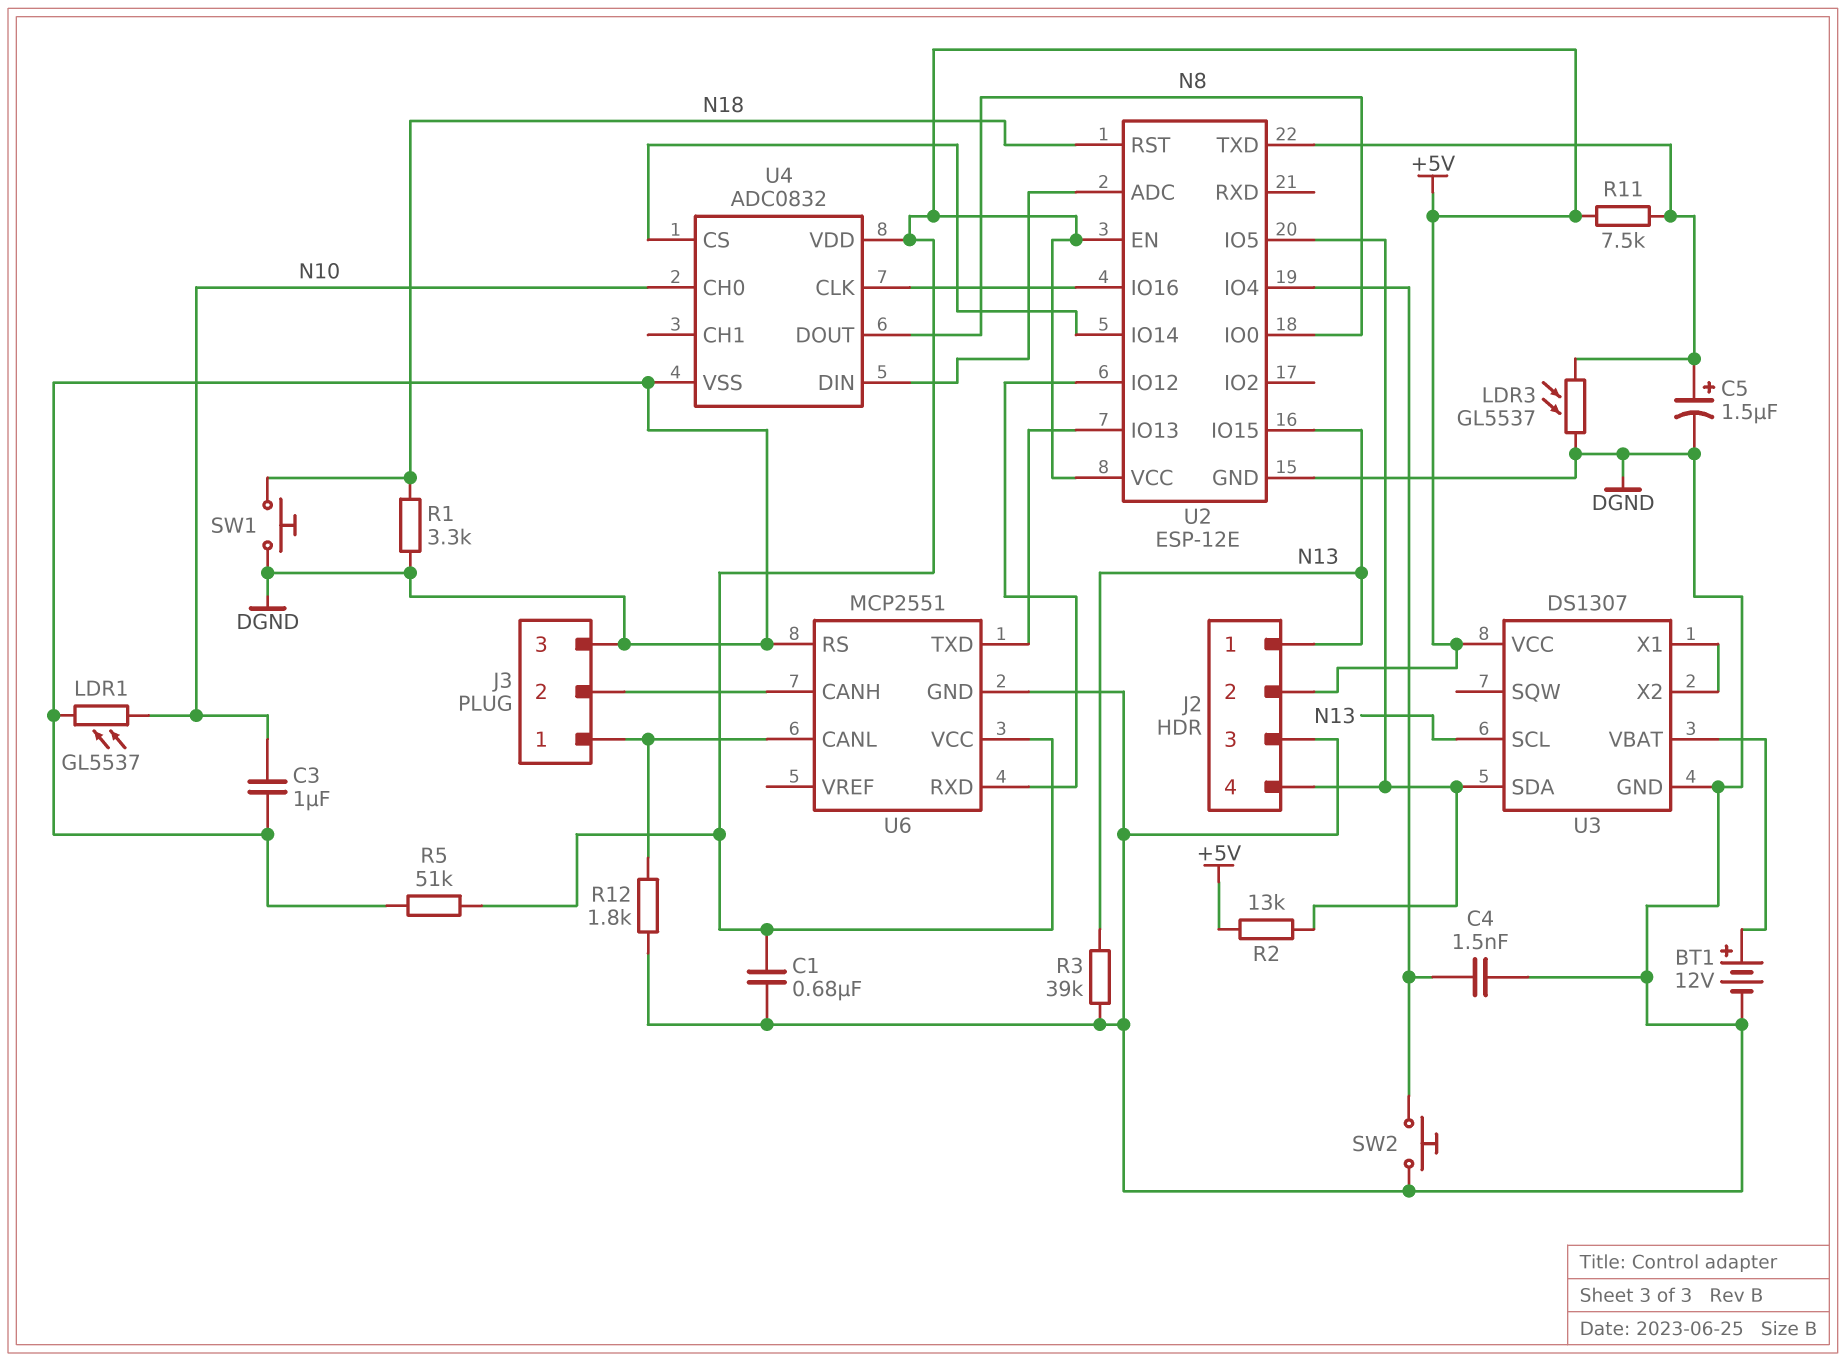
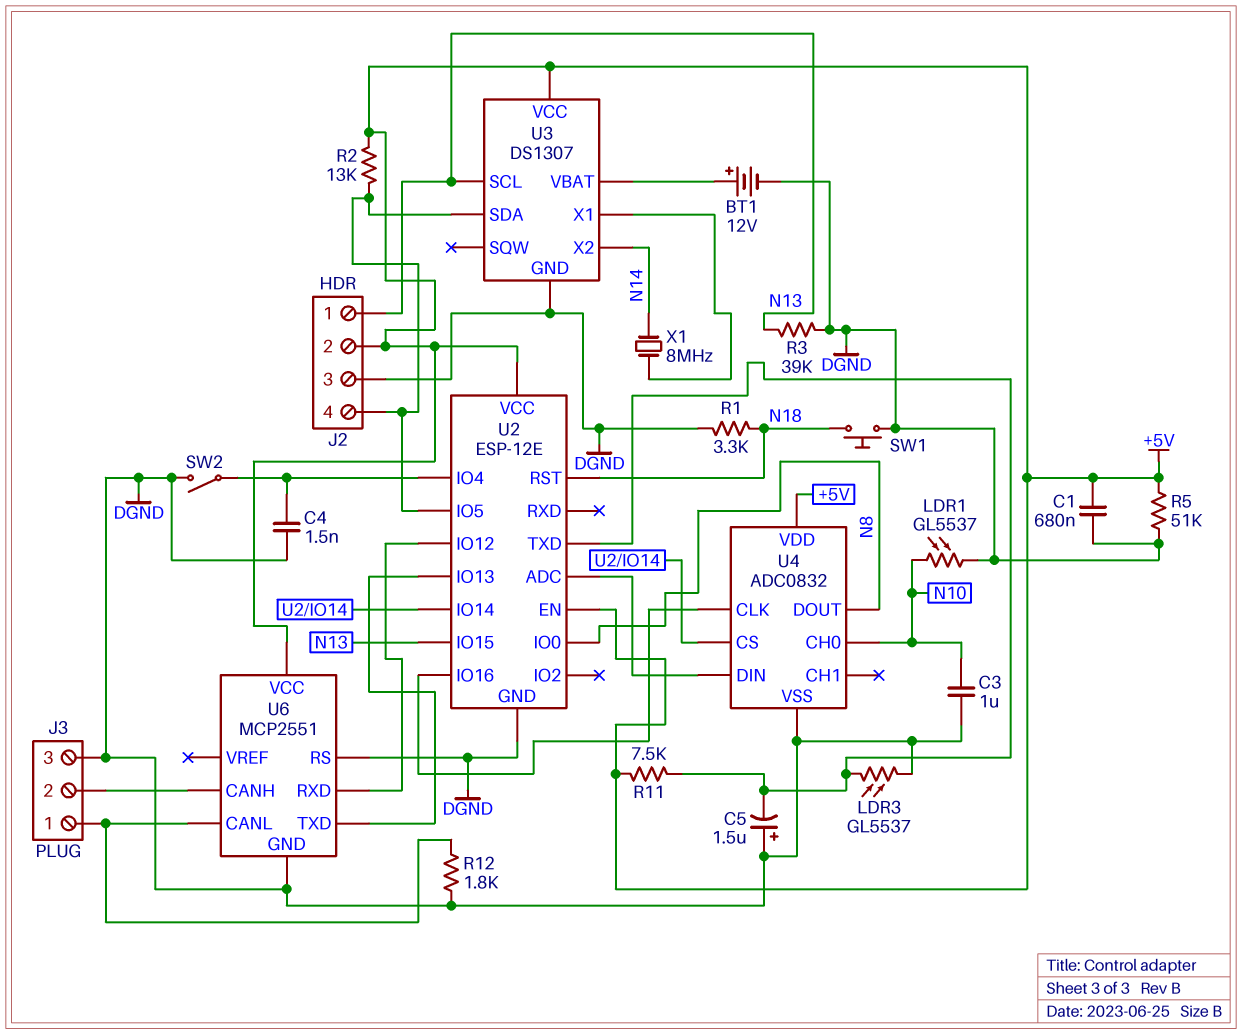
C5: 1.5uF (plus U2/TXD, minus DGND) -> 1.5uF (plus DGND, minus U2/TXD)
SW2: button (DGND, U2/IO4) -> switch (DGND, U2/IO4)
U3 pin X2: U3/X1 -> N14
X1: none -> 8MHz (N14, U3/X1)

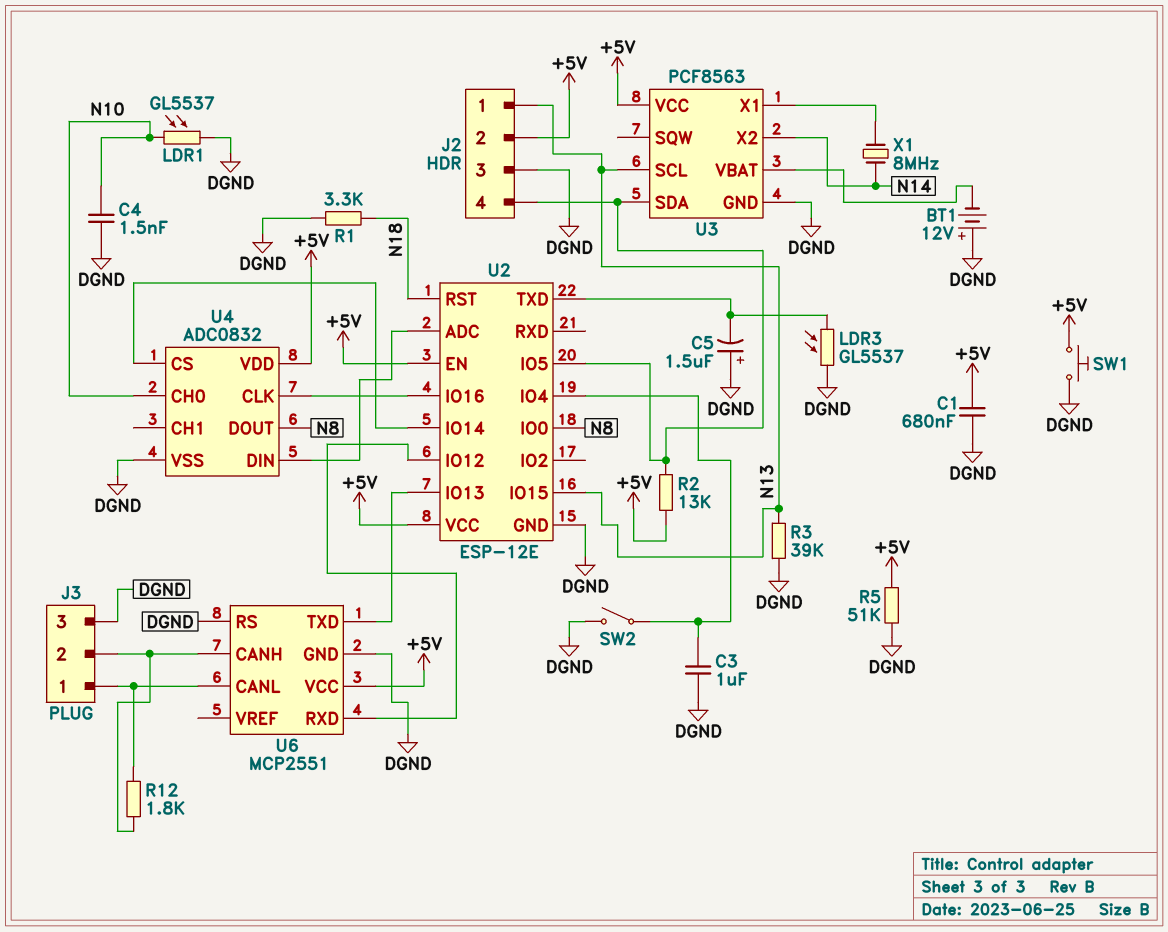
BT1: 12V (plus U3/VBAT, minus DGND) -> 12V (plus DGND, minus U3/VBAT)
C3: 1uF (DGND, N10) -> 1uF (DGND, U2/IO4)
C4: 1.5nF (DGND, U2/IO4) -> 1.5nF (DGND, N10)
R11: 7.5k (+5V, U2/TXD) -> none
R12: 1.8k (DGND, J3/1) -> 1.8k (J3/1, J3/2)
SW1: button (DGND, N18) -> button (+5V, DGND)
U3: DS1307 -> PCF8563

